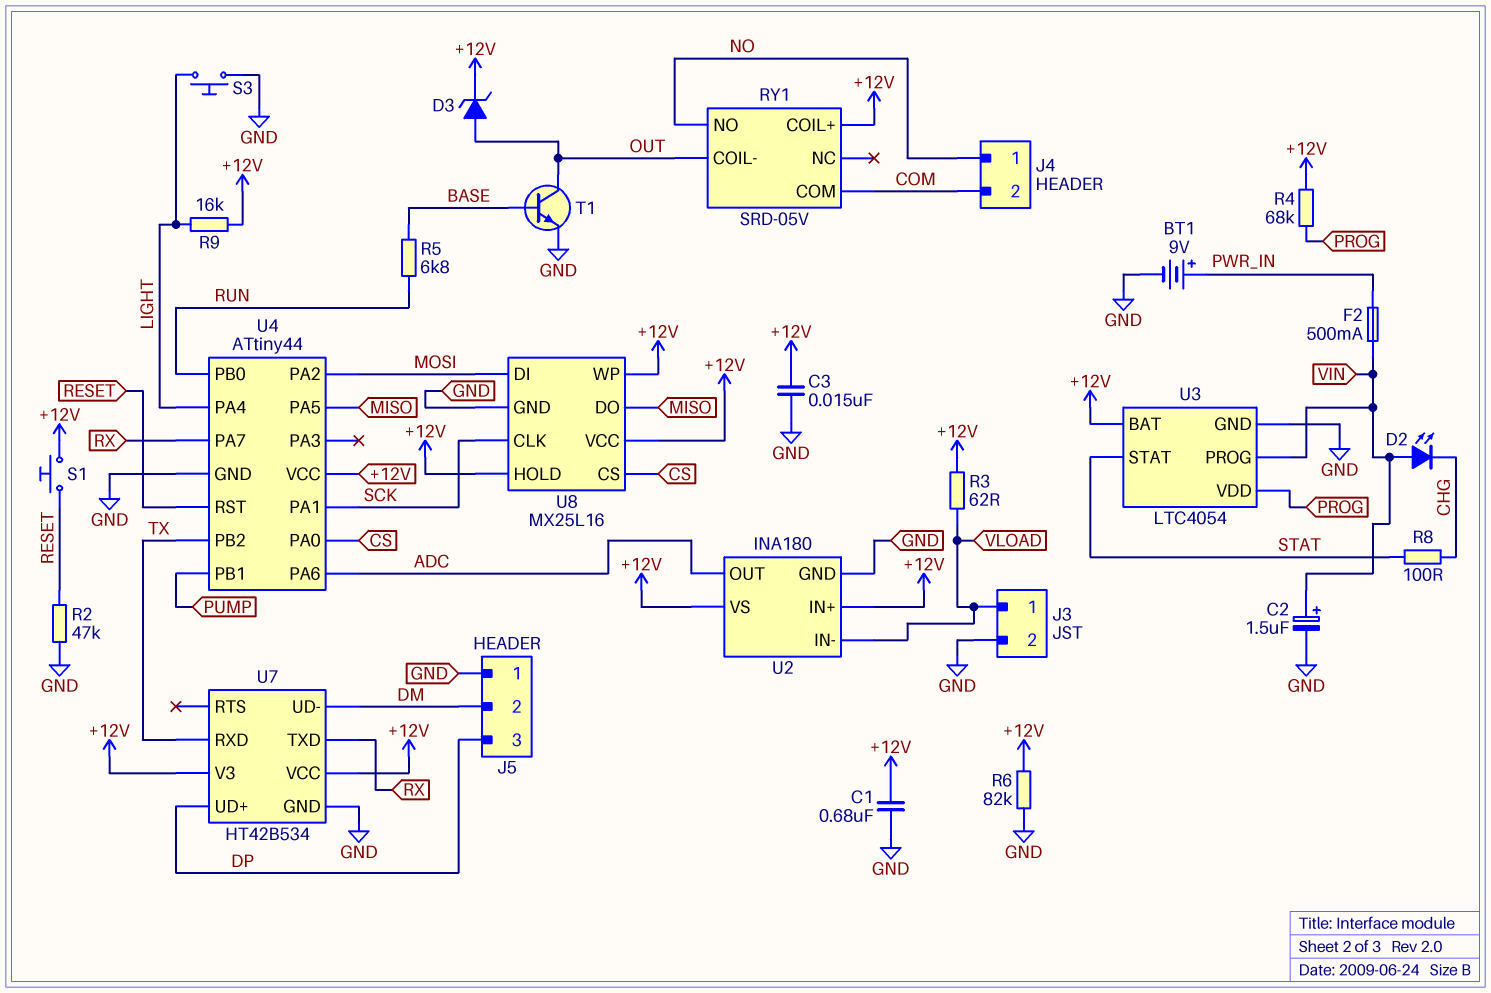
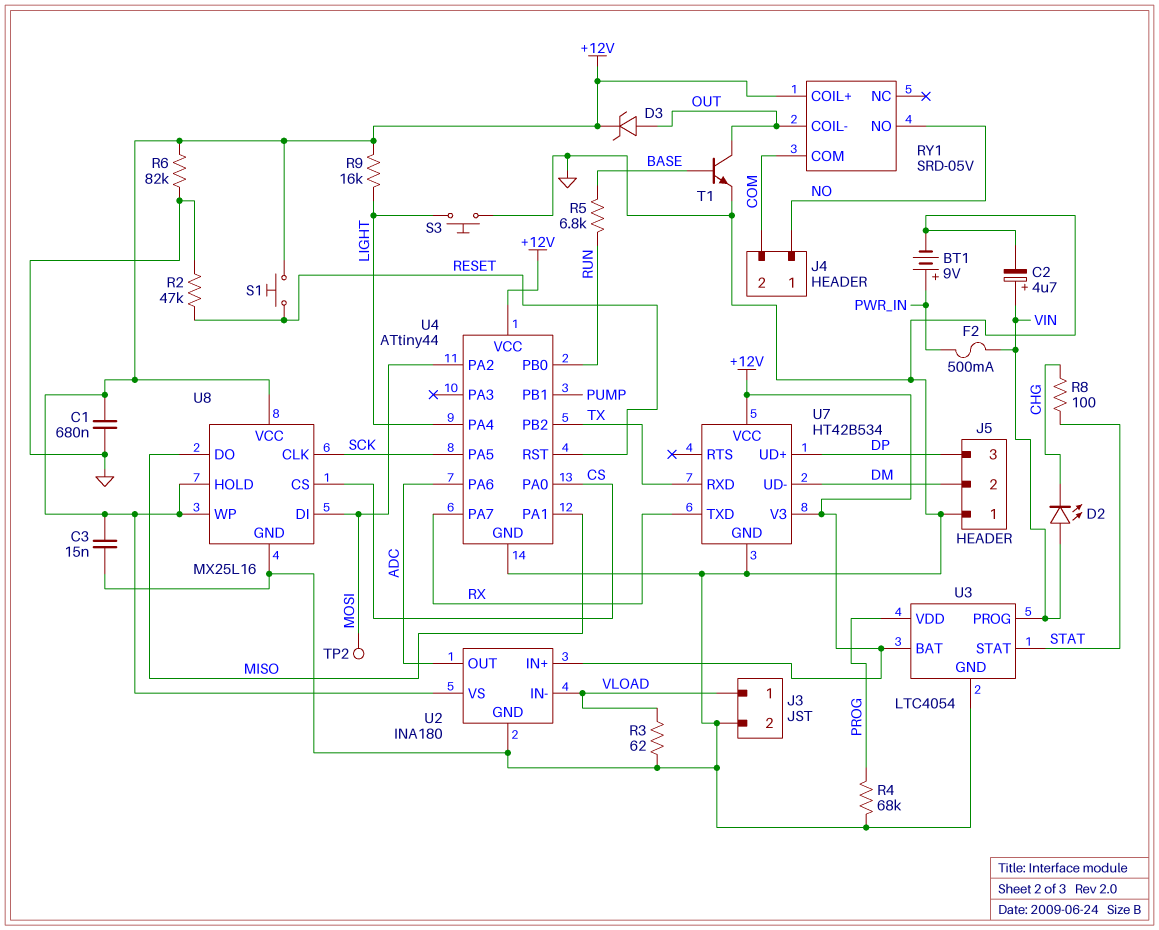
C2: 1.5uF (plus VIN, minus GND) -> 4.7uF (plus VIN, minus GND)
R3: 62 (+12V, VLOAD) -> 62 (GND, VLOAD)
R4: 68k (+12V, PROG) -> 68k (GND, PROG)
TP2: none -> test point (MOSI)
U4 pin PA1: SCK -> MISO
U4 pin PA5: MISO -> SCK

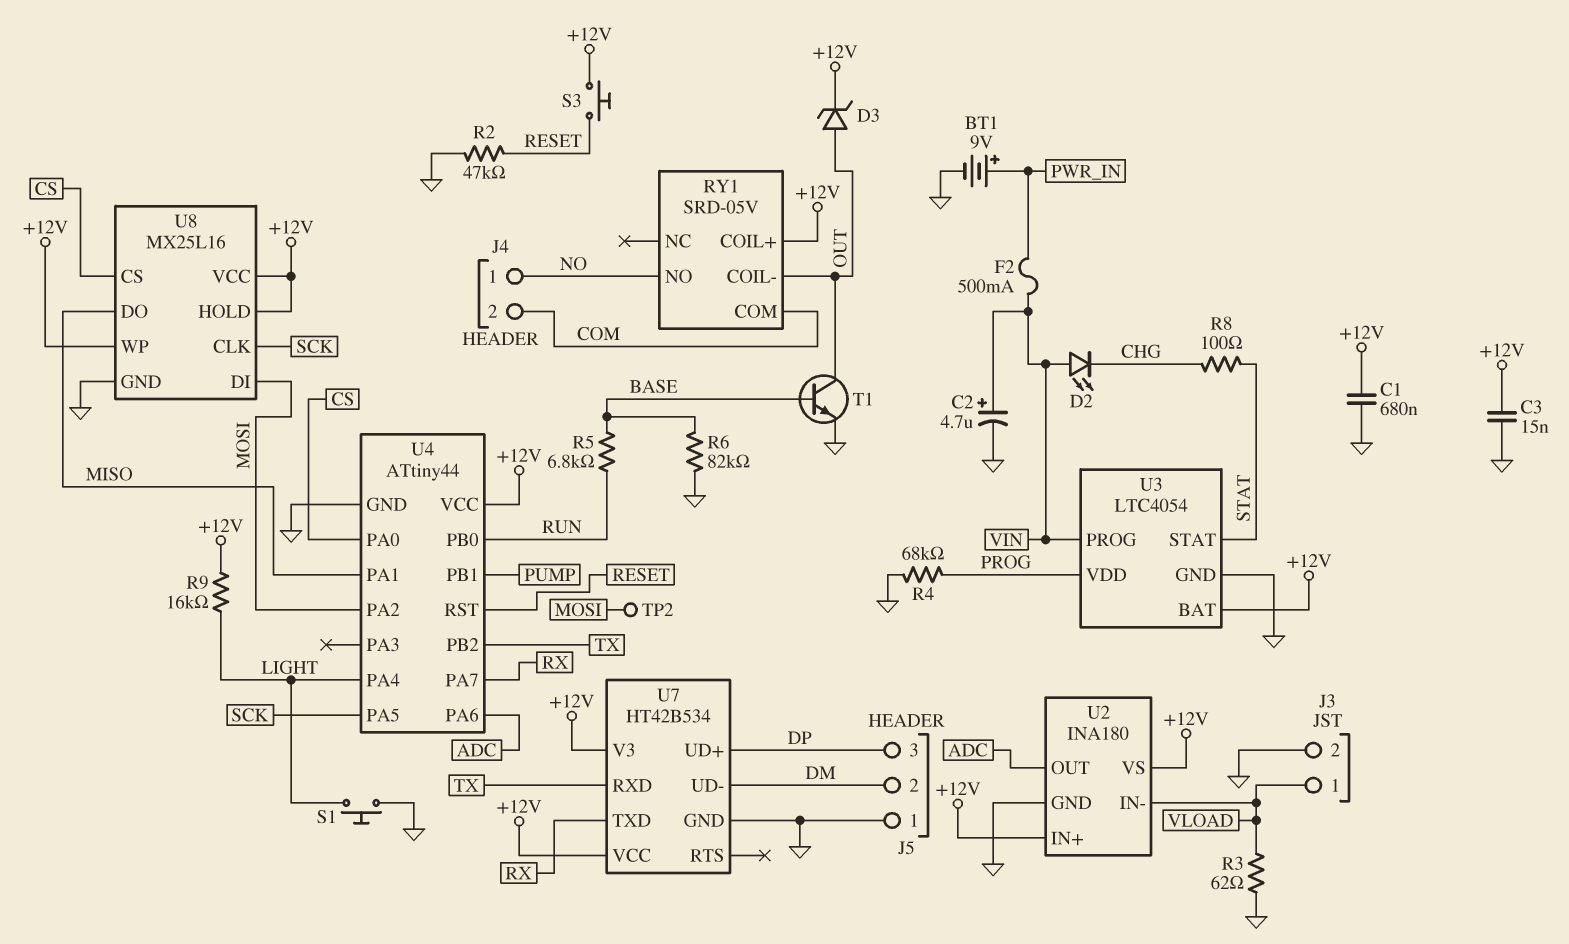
R6: 82k (+12V, GND) -> 82k (BASE, GND)
S1: button (+12V, RESET) -> button (GND, LIGHT)
S3: button (GND, LIGHT) -> button (+12V, RESET)

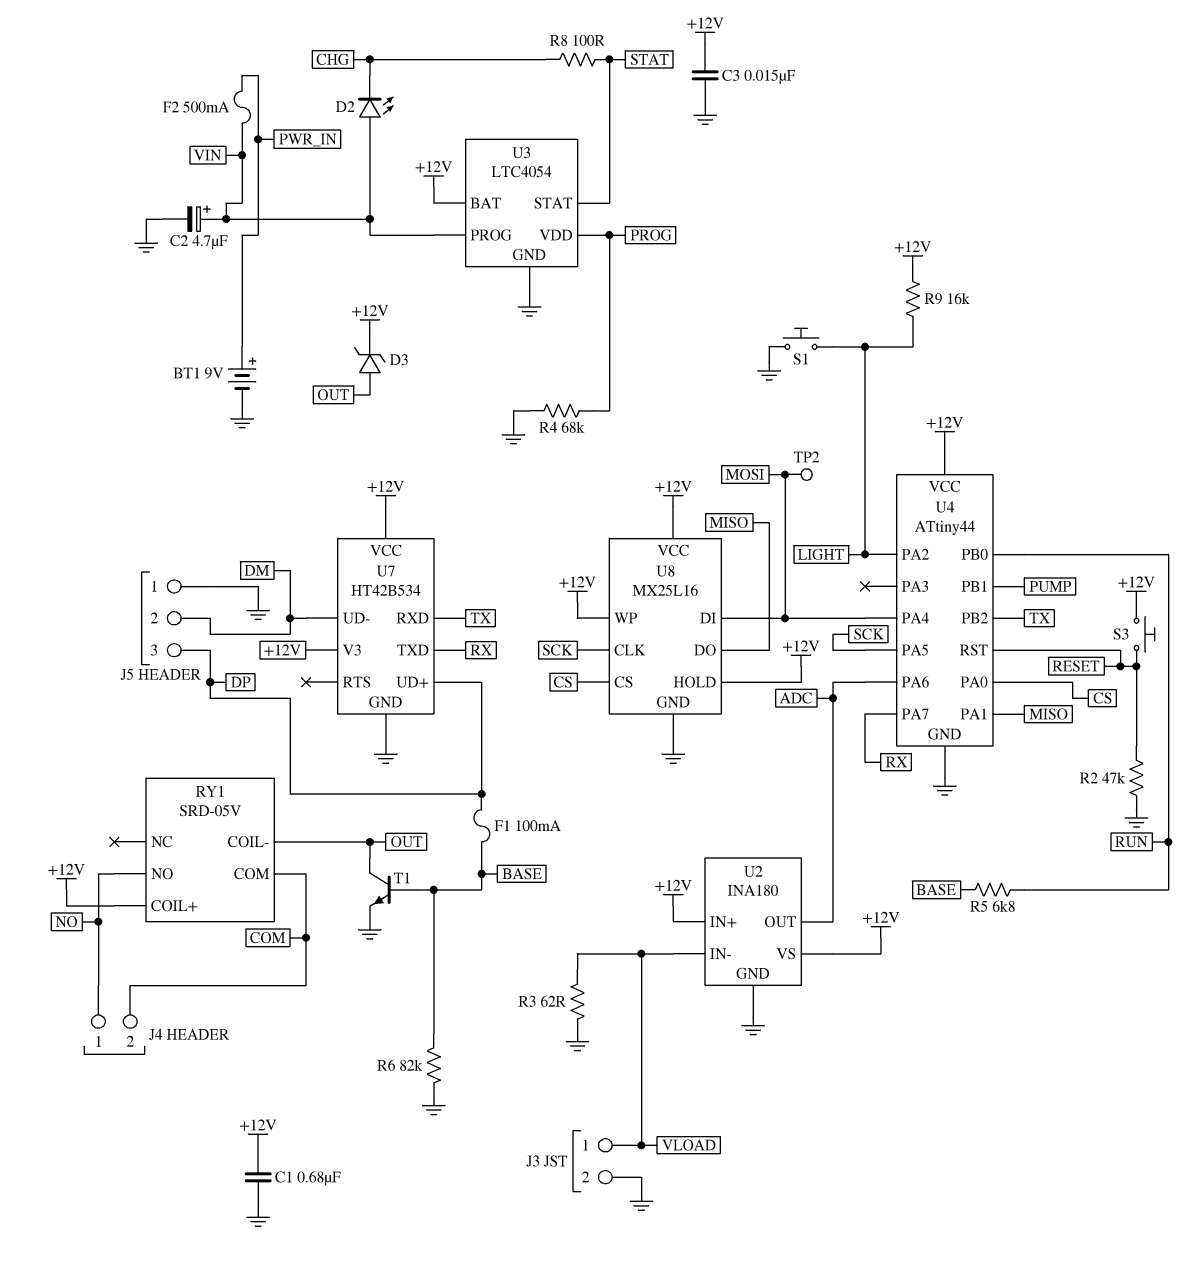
F1: none -> 100mA (BASE, DP)
U4 pin PA2: MOSI -> LIGHT
U4 pin PA4: LIGHT -> MOSI

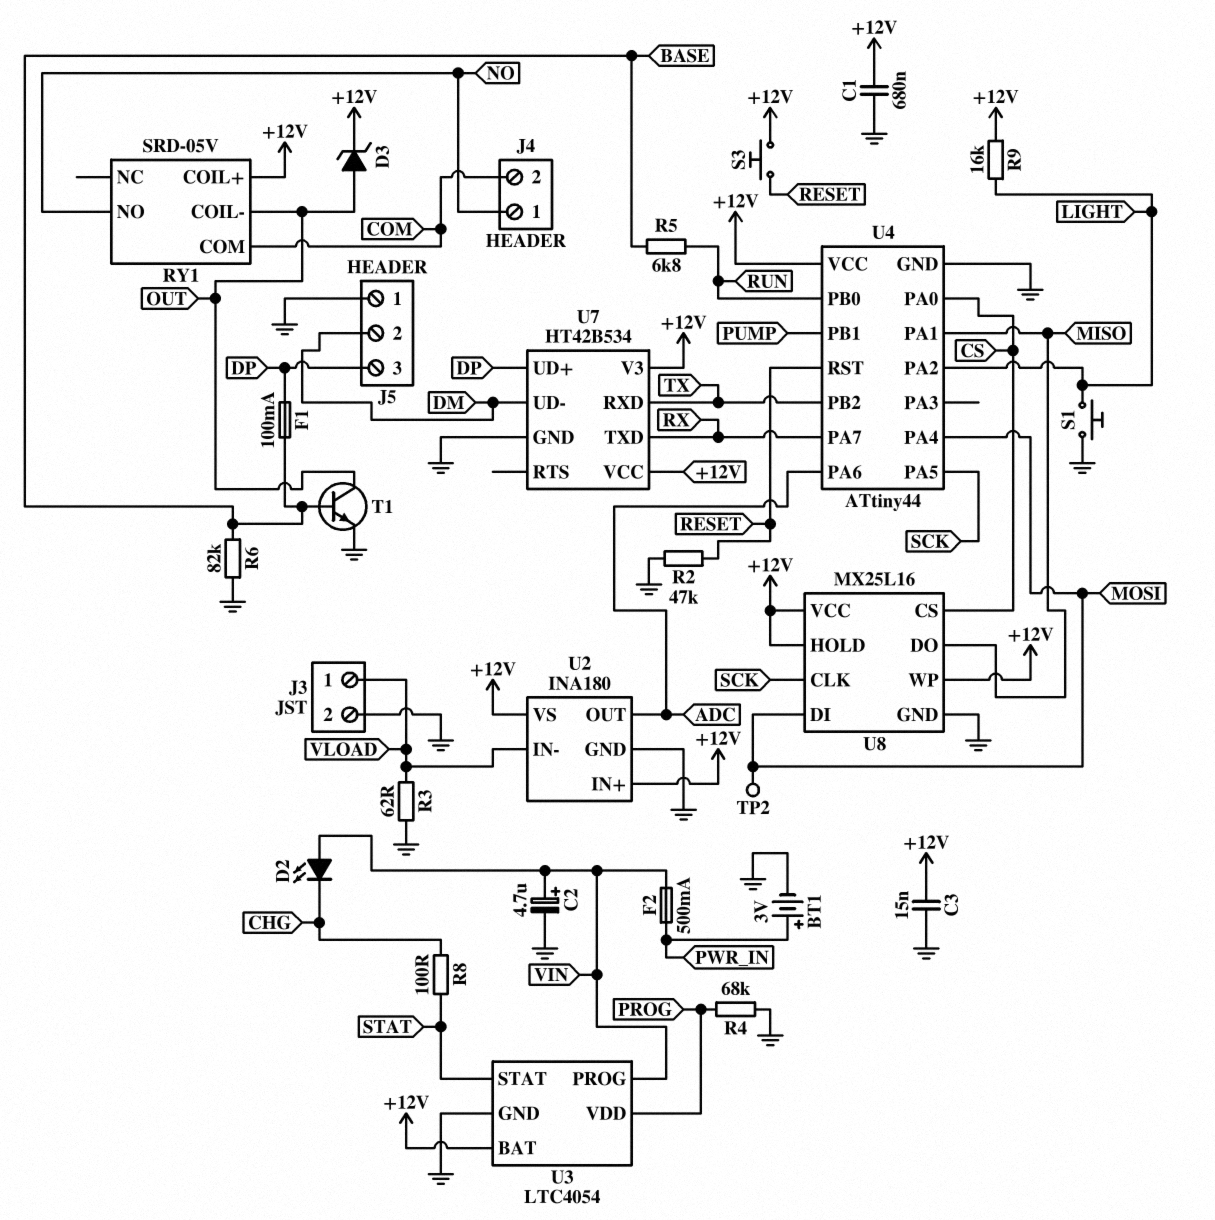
BT1: 9V (plus PWR_IN, minus GND) -> 3V (plus PWR_IN, minus GND)

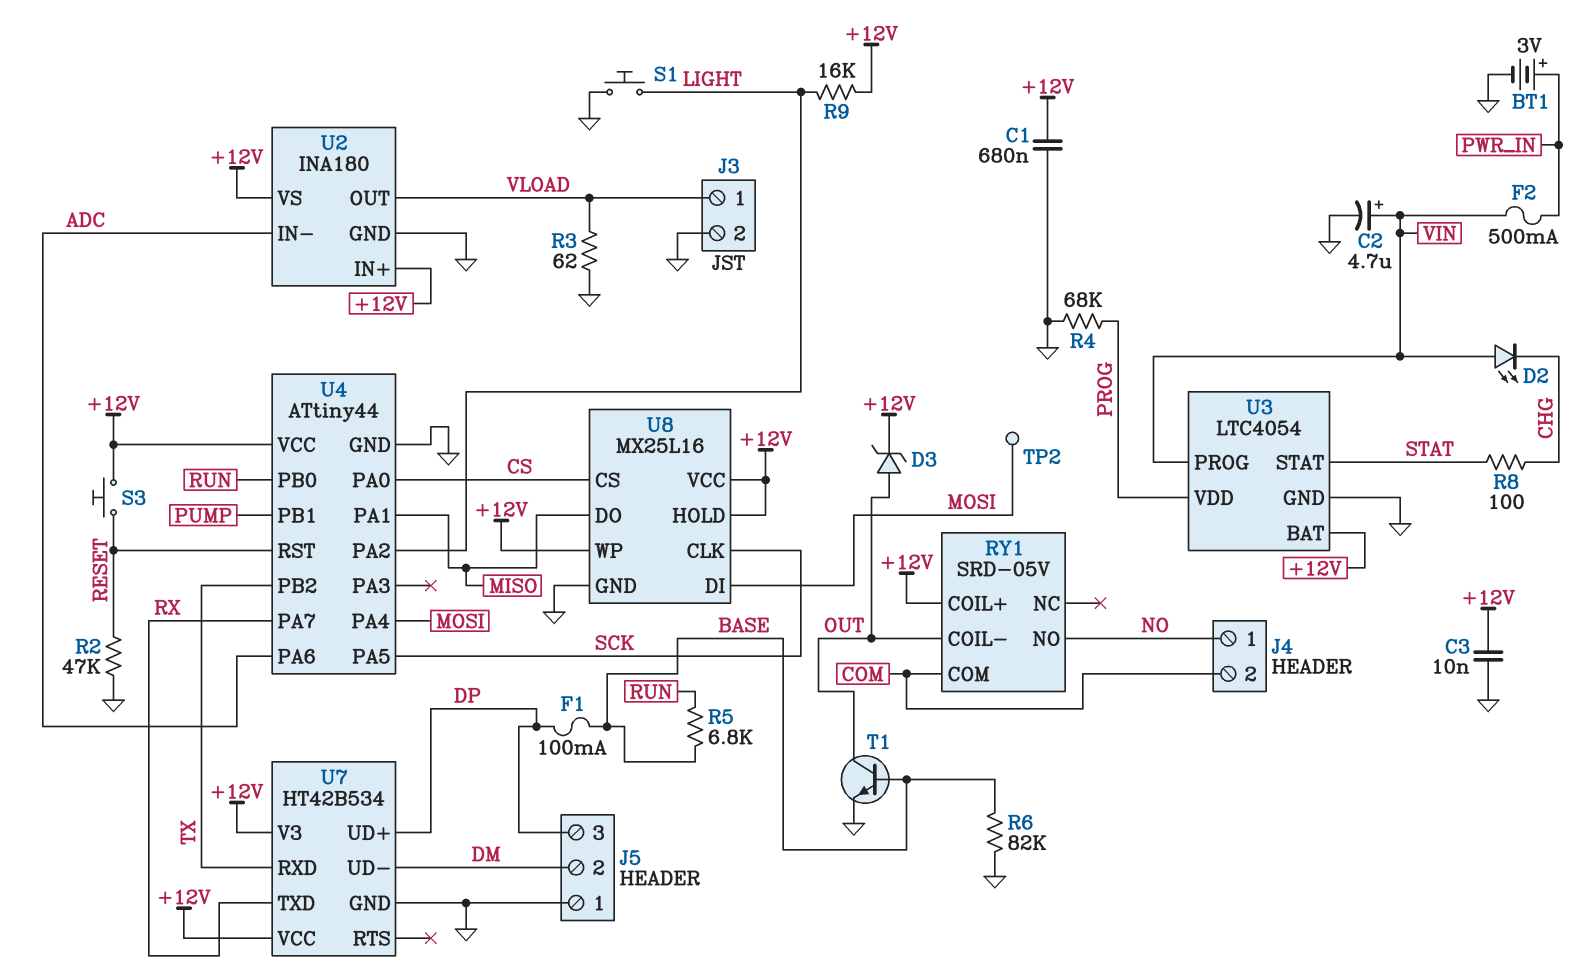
C3: 15nF (+12V, GND) -> 10nF (+12V, GND)
U2 pin IN-: VLOAD -> ADC
U2 pin OUT: ADC -> VLOAD

